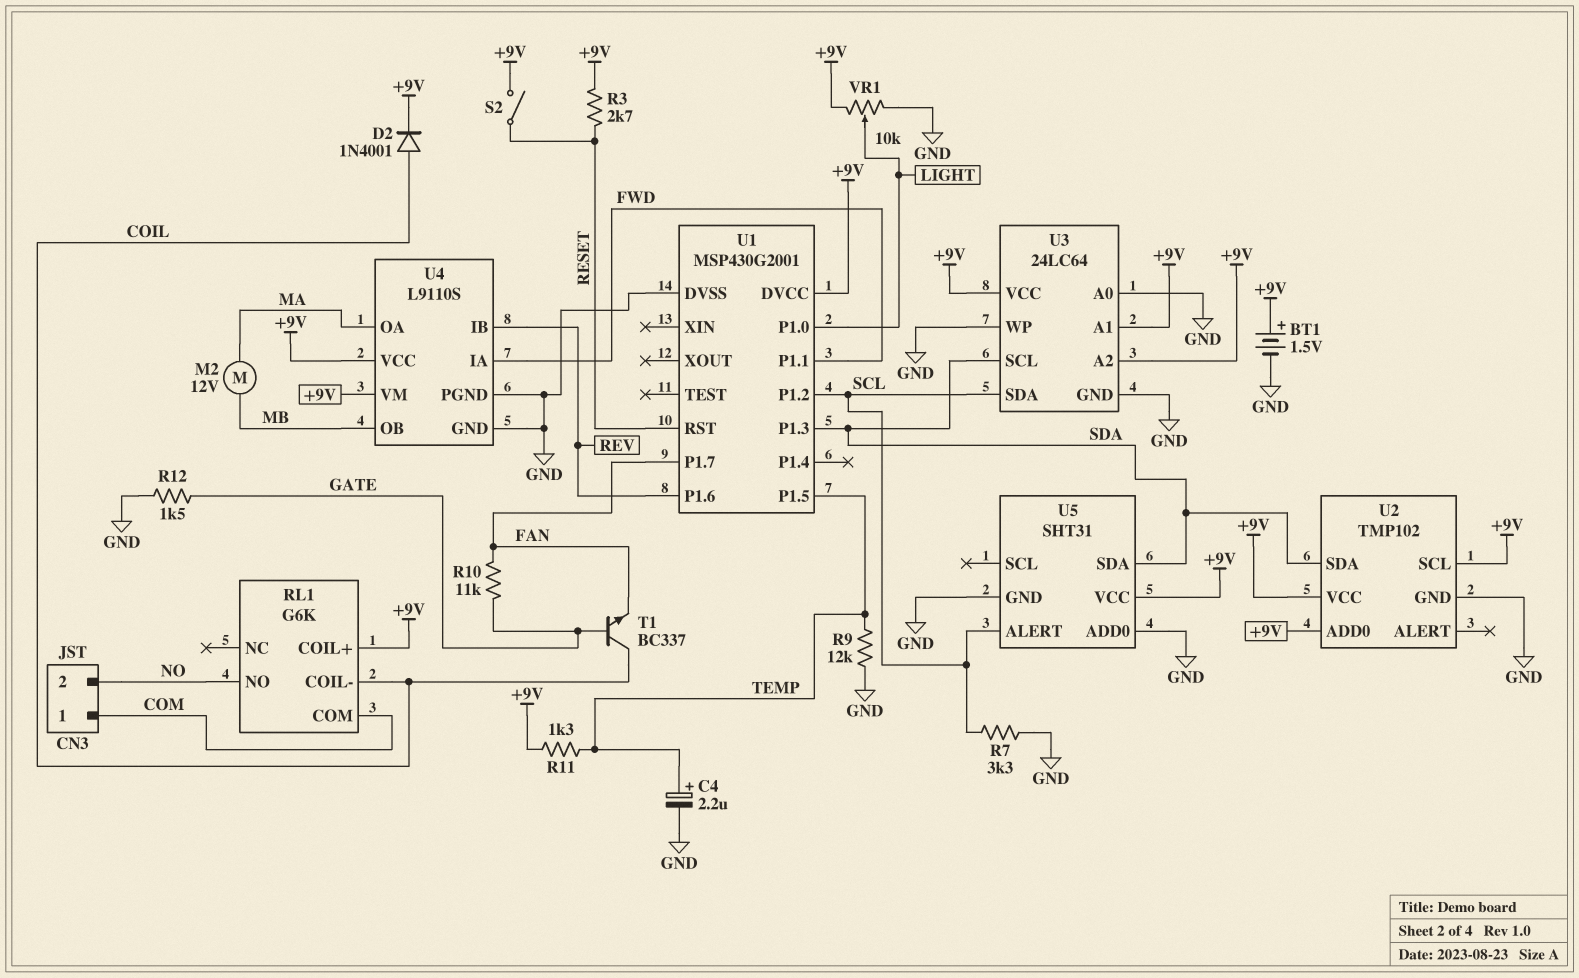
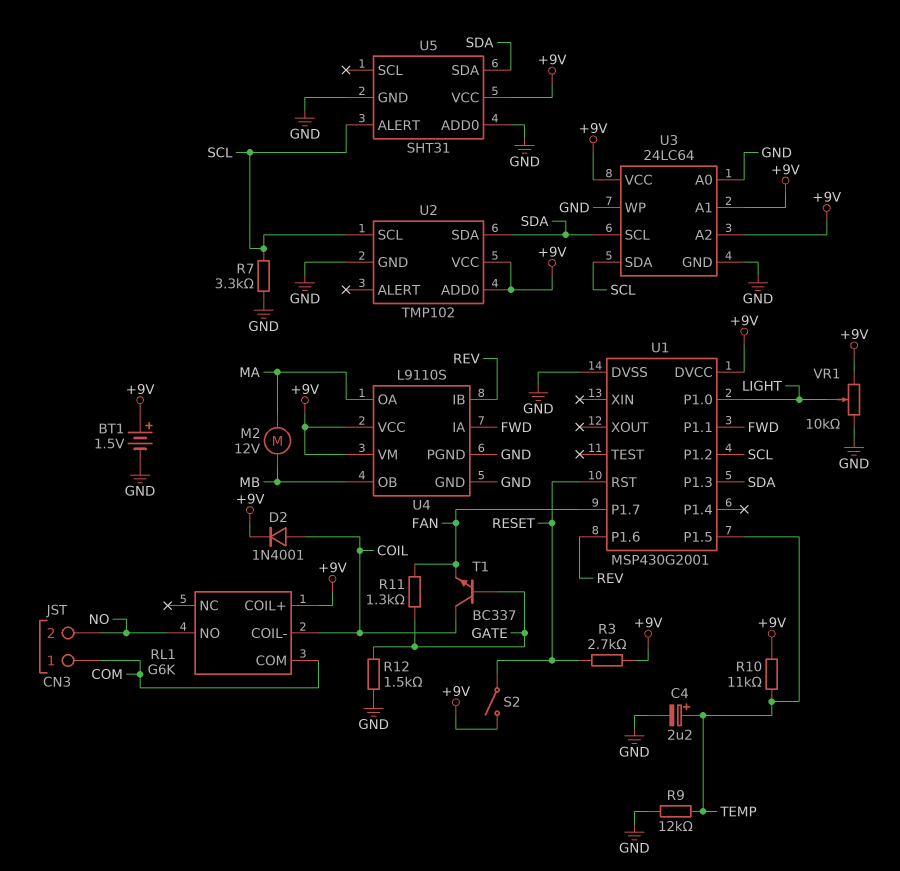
R10: 11k (FAN, GATE) -> 11k (+9V, TEMP)
R11: 1.3k (+9V, TEMP) -> 1.3k (FAN, GATE)
U2 pin SCL: +9V -> SCL

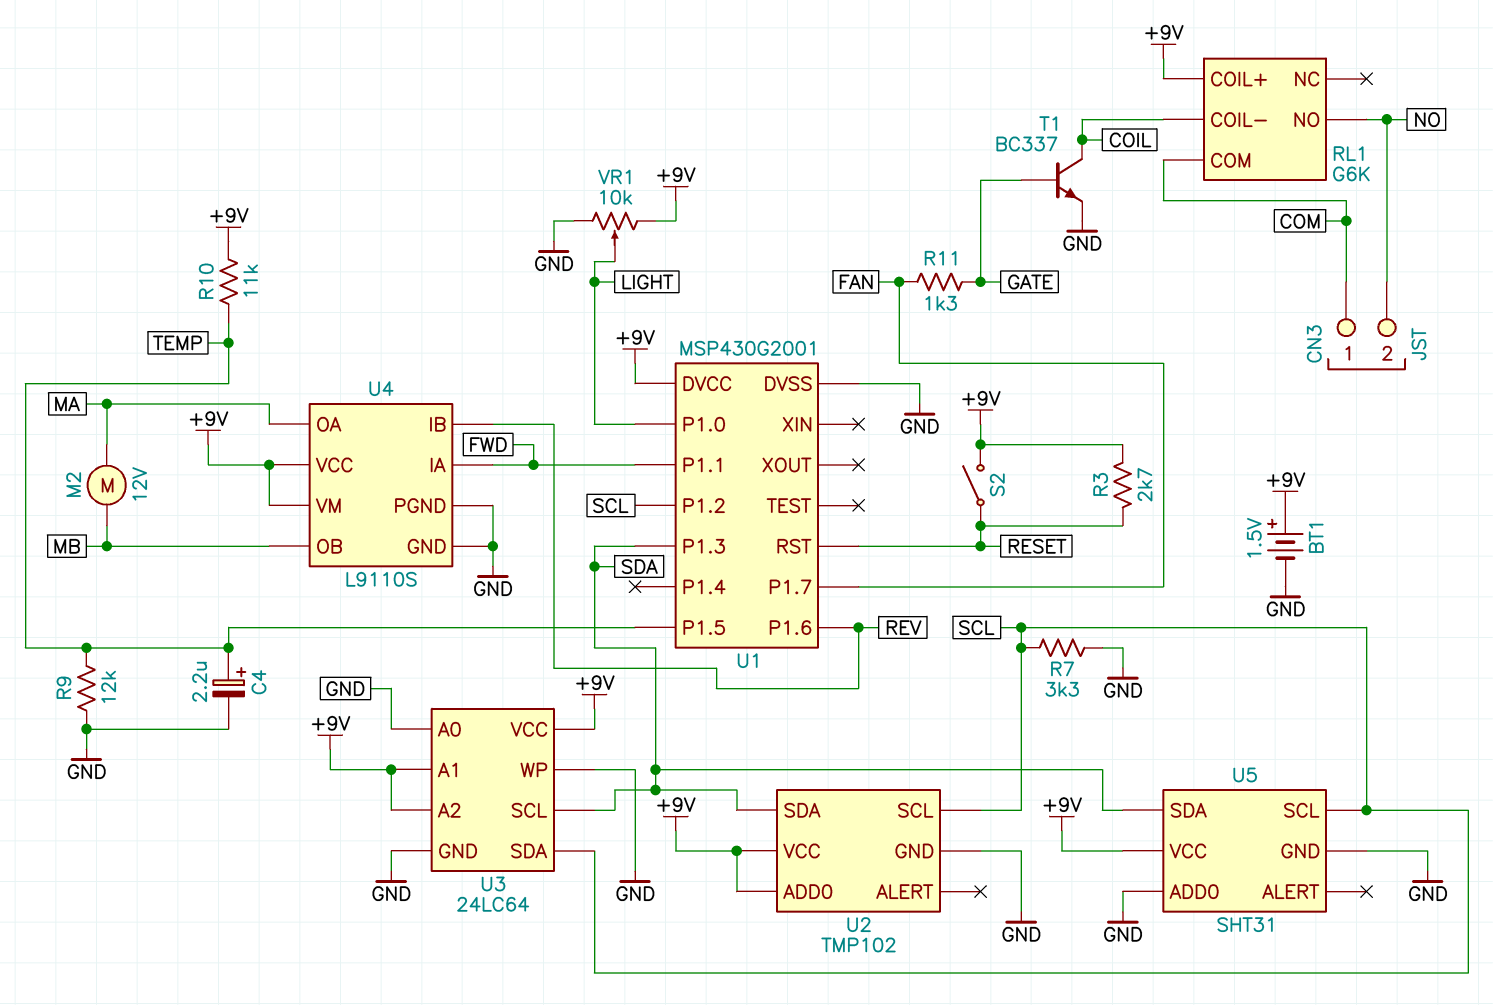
D2: diode 1N4001 (A COIL, K +9V) -> none
R12: 1.5k (GATE, GND) -> none
T1: NPN BC337 (B GATE, C COIL, E FAN) -> NPN BC337 (B GATE, C COIL, E GND)
U5 pin ALERT: SCL -> none
U5 pin SCL: none -> SCL

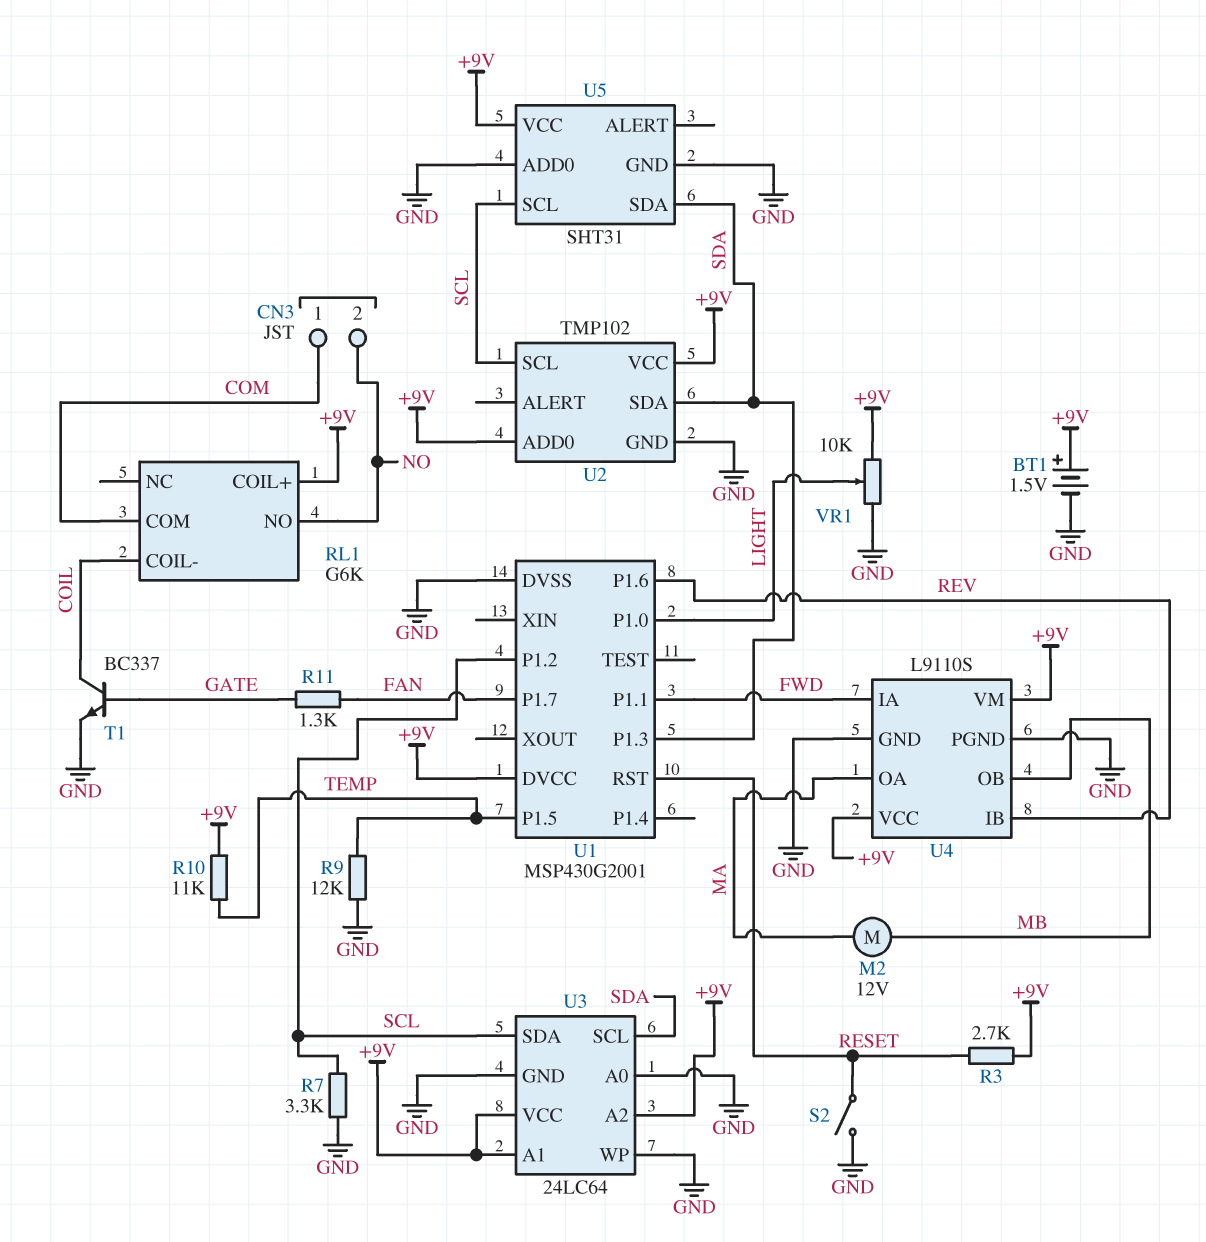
C4: 2.2uF (plus TEMP, minus GND) -> none
S2: switch (+9V, RESET) -> switch (GND, RESET)

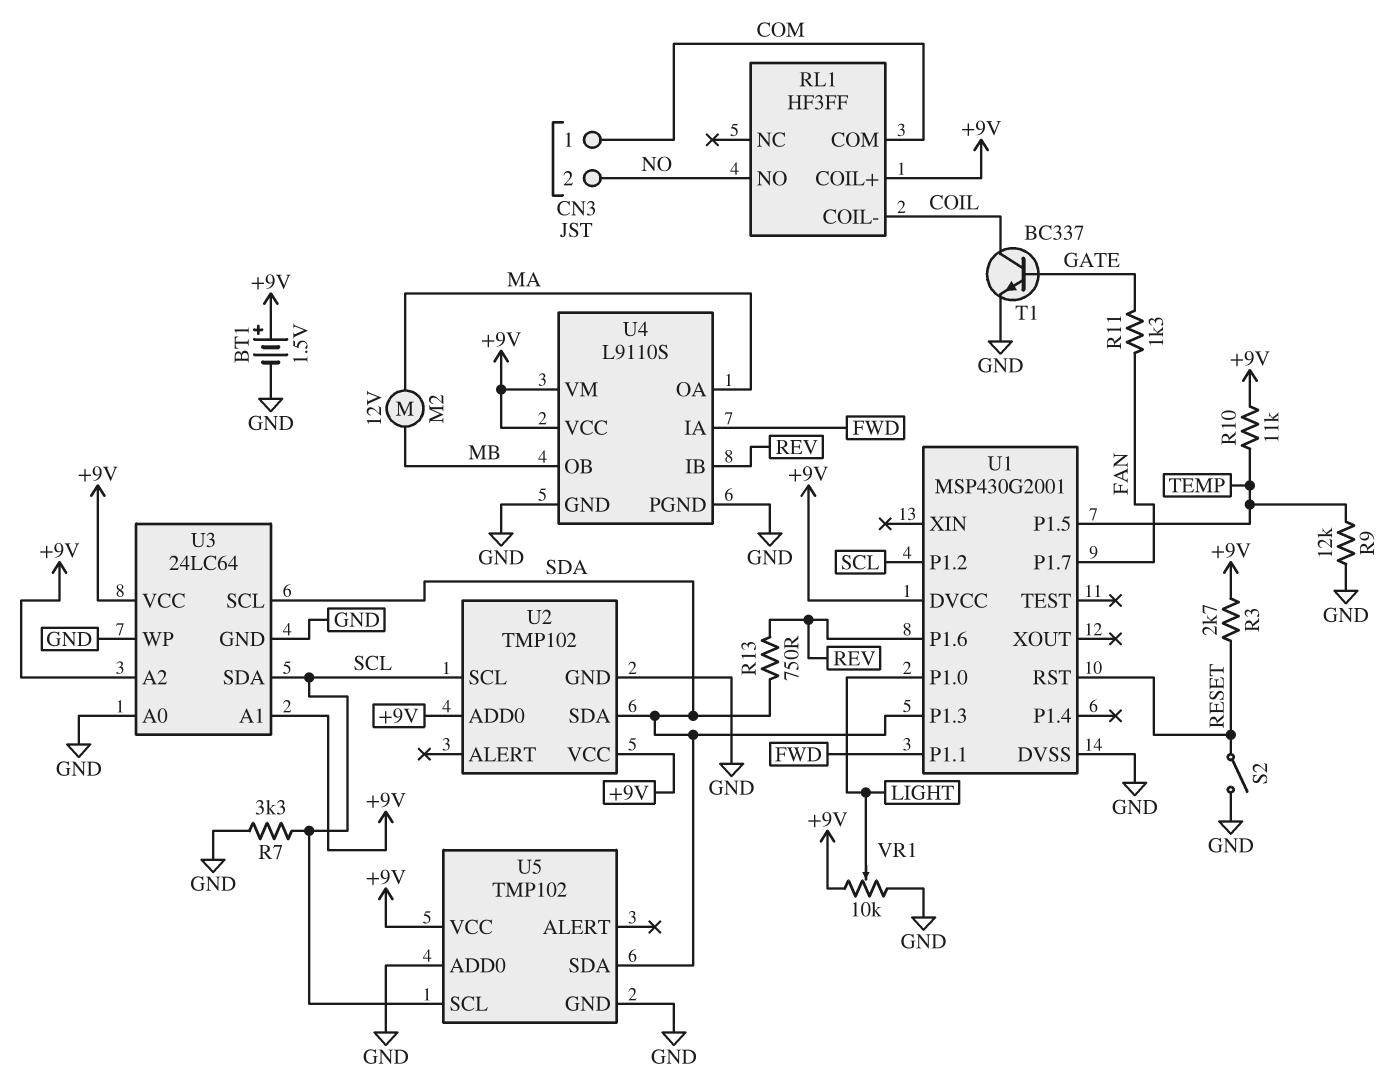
R13: none -> 750 (REV, SDA)
RL1: G6K -> HF3FF
U5: SHT31 -> TMP102

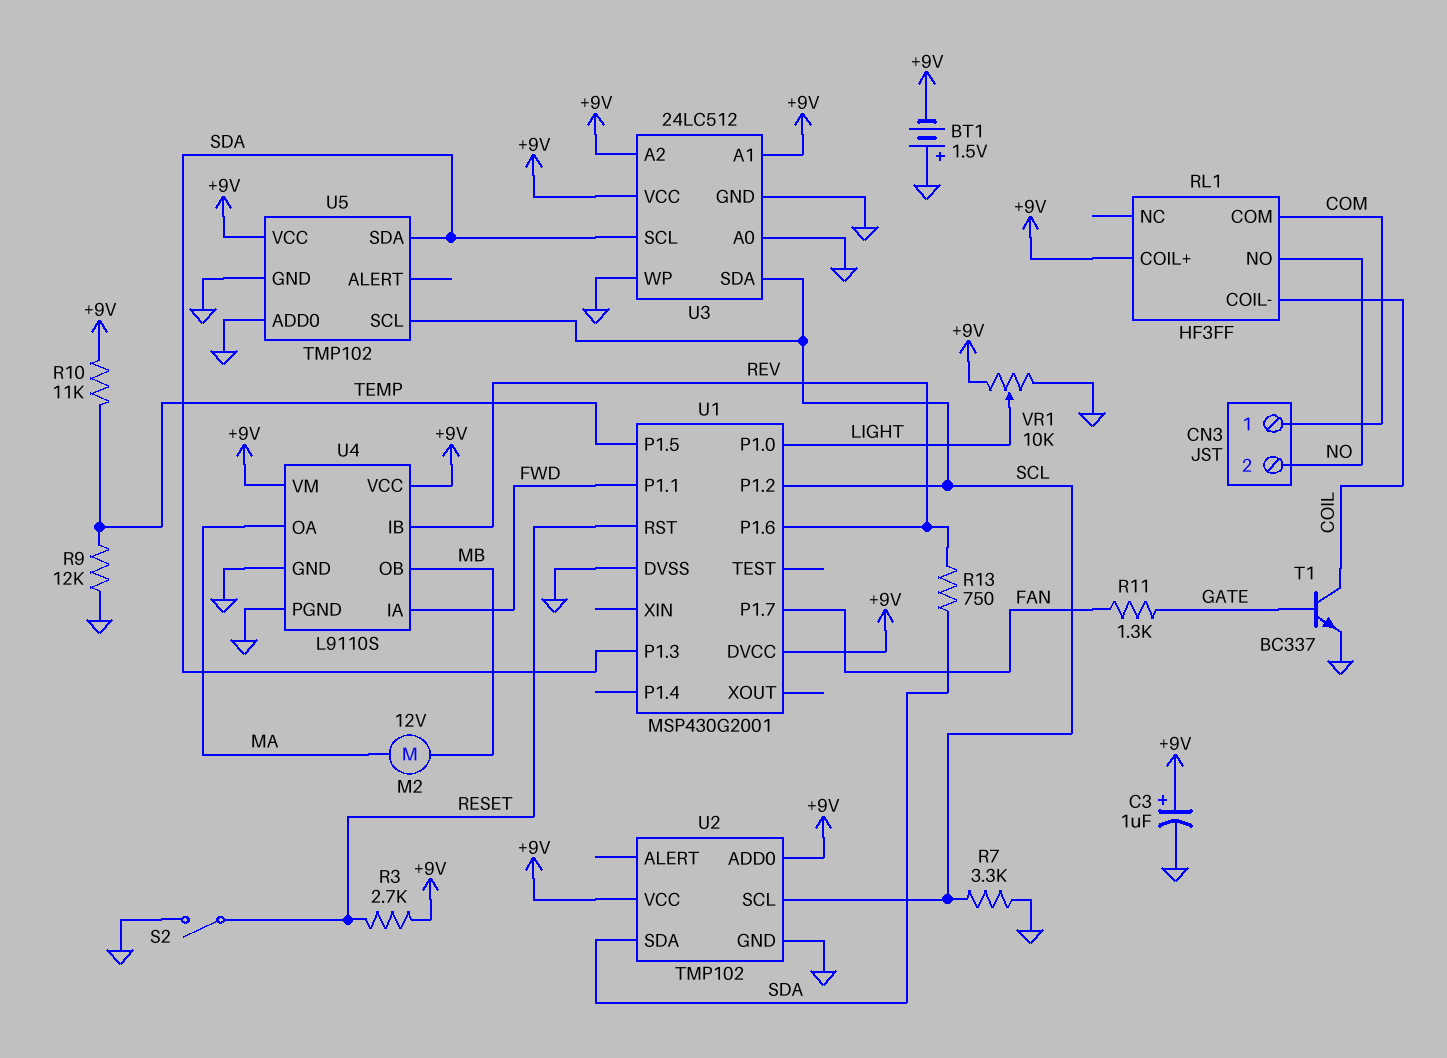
BT1: 1.5V (plus +9V, minus GND) -> 1.5V (plus GND, minus +9V)
C3: none -> 1uF (plus +9V, minus GND)
U3: 24LC64 -> 24LC512

